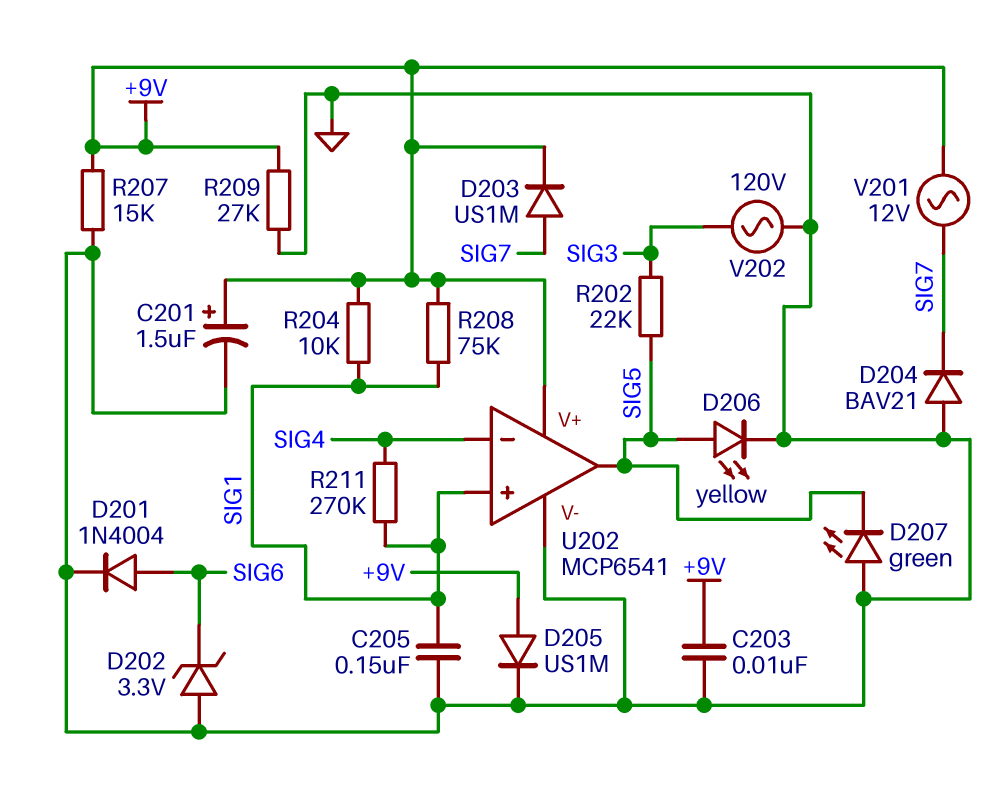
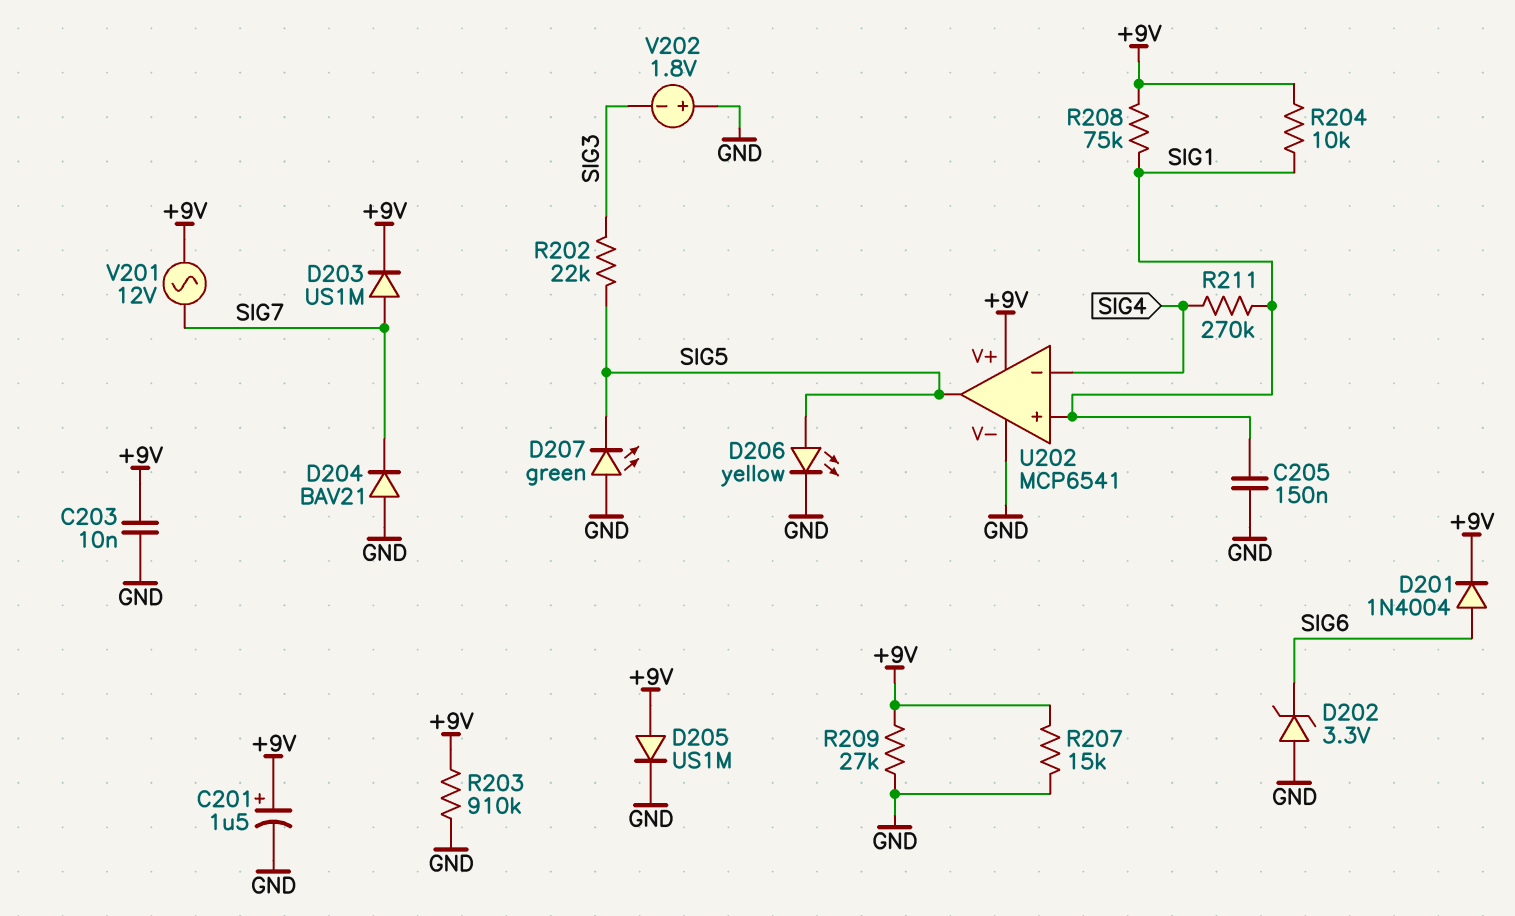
D201: diode 1N4004 (A SIG6, K GND) -> diode 1N4004 (A SIG6, K +9V)
R203: none -> 910k (+9V, GND)
V202: AC 120V (GND, SIG3) -> 1.8V (plus GND, minus SIG3)

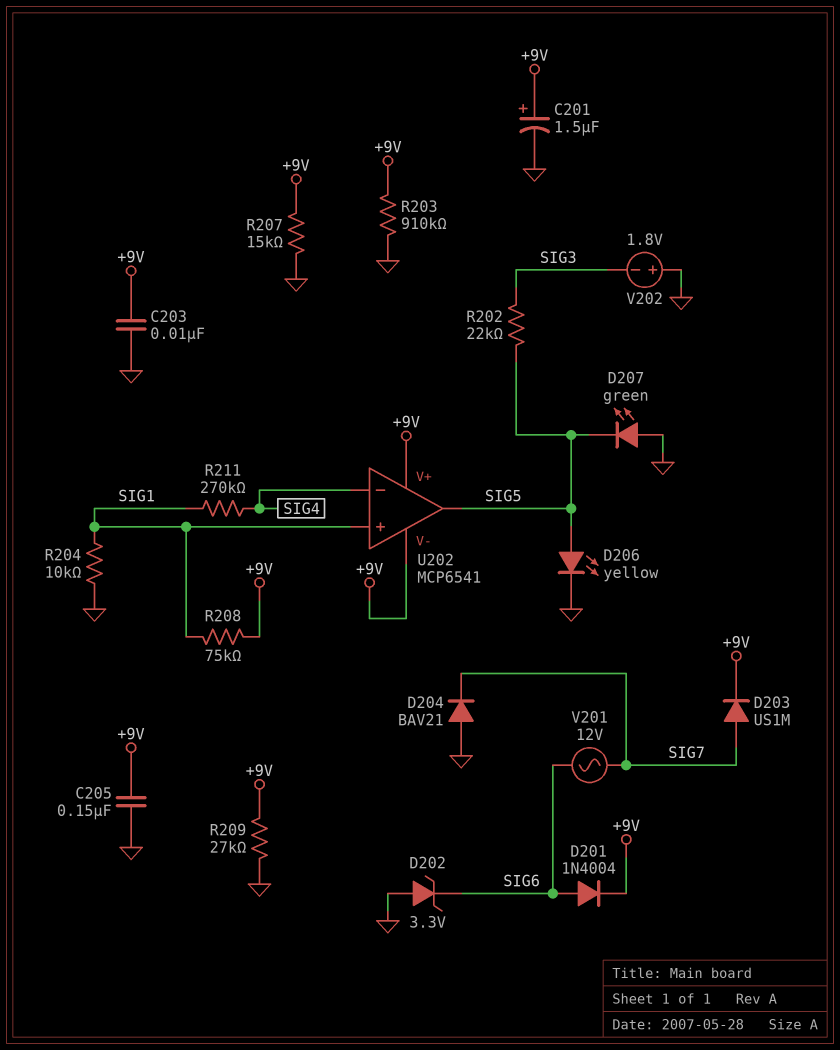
C205: 150nF (GND, SIG1) -> 150nF (+9V, GND)
D205: diode US1M (A +9V, K GND) -> none
R204: 10k (+9V, SIG1) -> 10k (GND, SIG1)
U202 pin V-: GND -> +9V
V201: AC 12V (+9V, SIG7) -> AC 12V (SIG6, SIG7)

